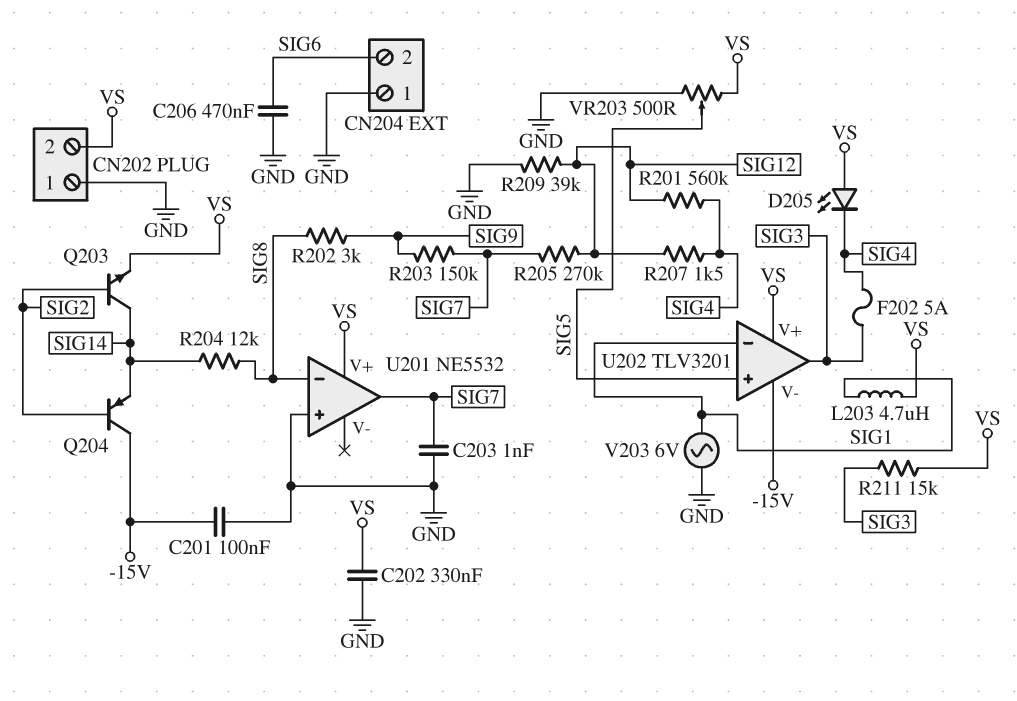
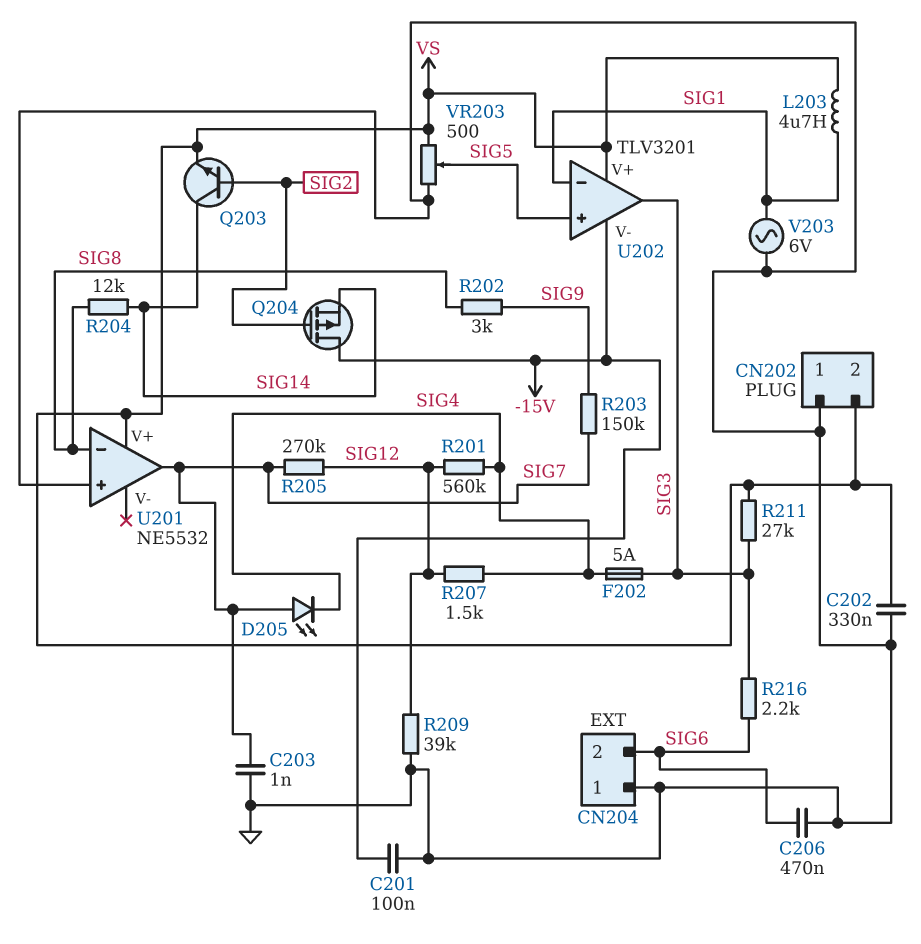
D205: LED (A VS, K SIG4) -> LED (A SIG7, K SIG4)
Q204: PNP (B SIG2, C -15V, E SIG14) -> PMOS (G SIG2, D -15V, S SIG14)
R211: 15k (SIG3, VS) -> 27k (SIG3, VS)
R216: none -> 2.2k (SIG3, SIG6)

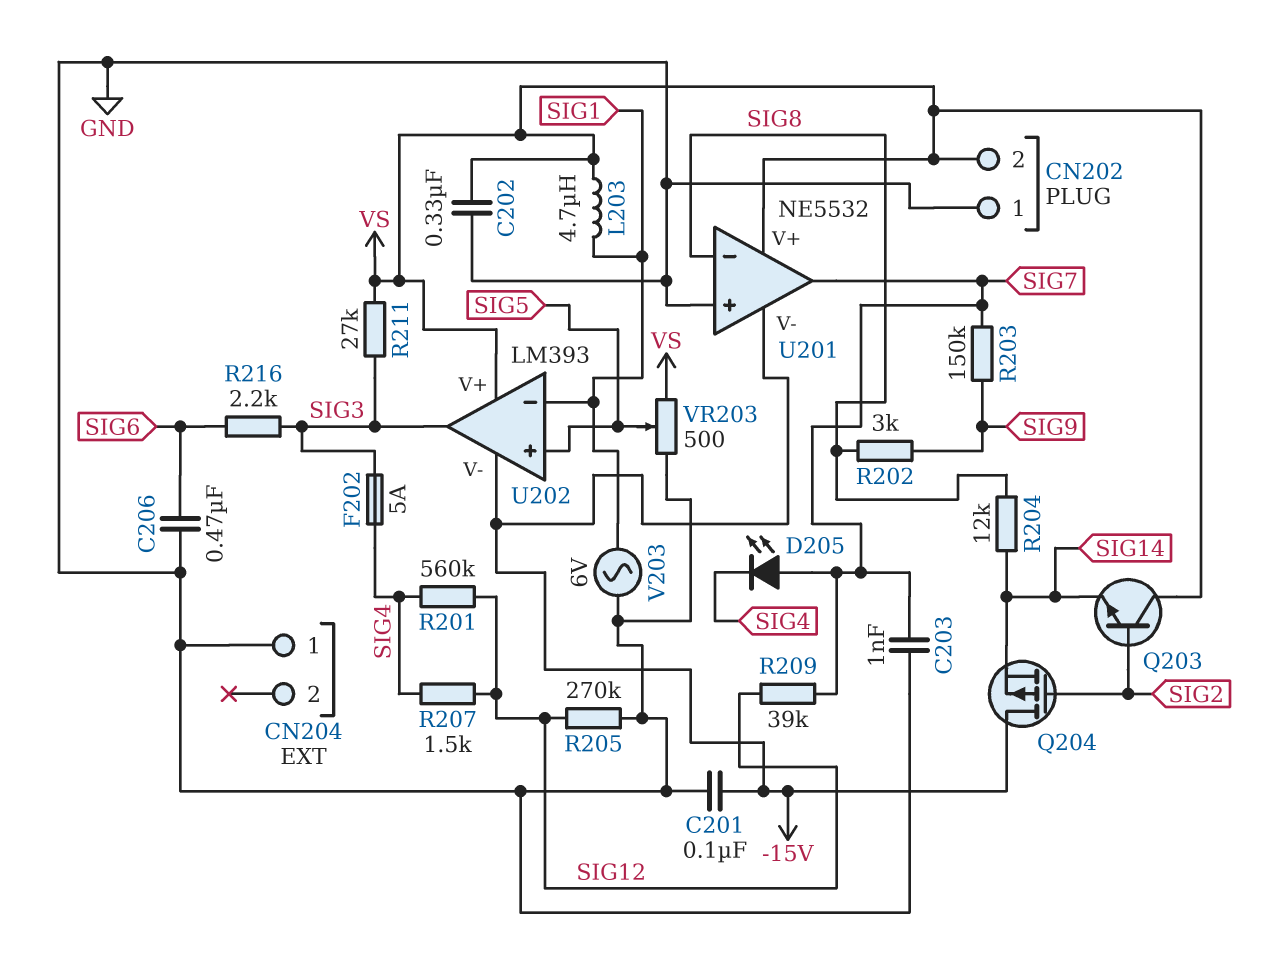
CN204 pin 2: SIG6 -> none
Q203: NPN (B SIG2, C SIG14, E VS) -> NPN (B SIG2, C VS, E SIG14)
R205: 270k (SIG7, SIG12) -> 270k (GND, SIG12)
R209: 39k (GND, SIG12) -> 39k (SIG7, SIG12)
U201 pin V-: none -> -15V
U202: TLV3201 -> LM393

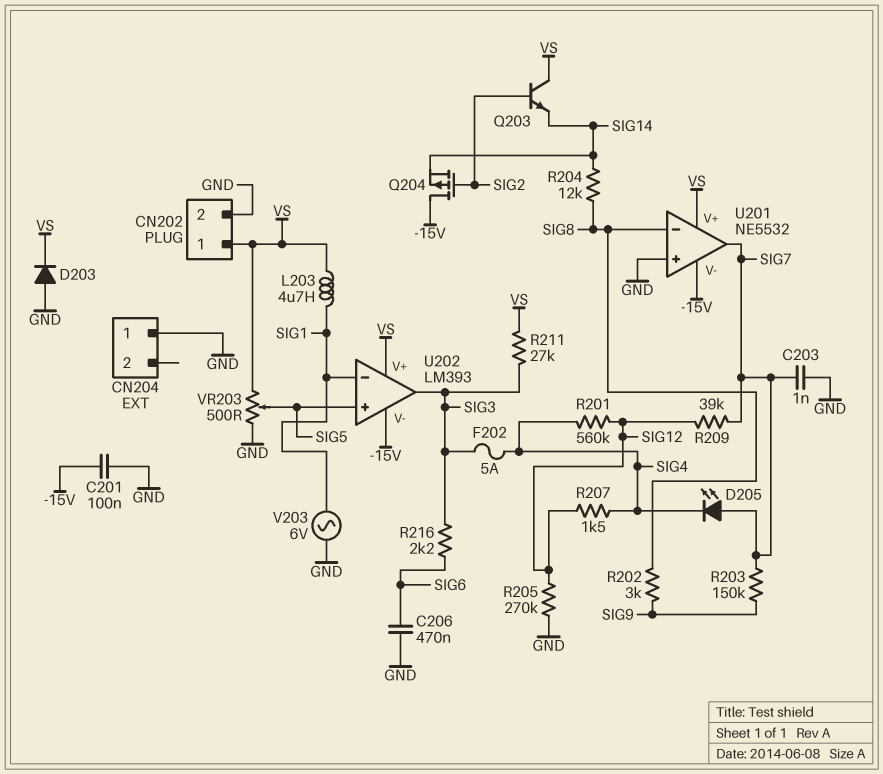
C202: 330nF (GND, VS) -> none
CN202 pin 1: GND -> VS
CN202 pin 2: VS -> GND
D203: none -> diode (A GND, K VS)

